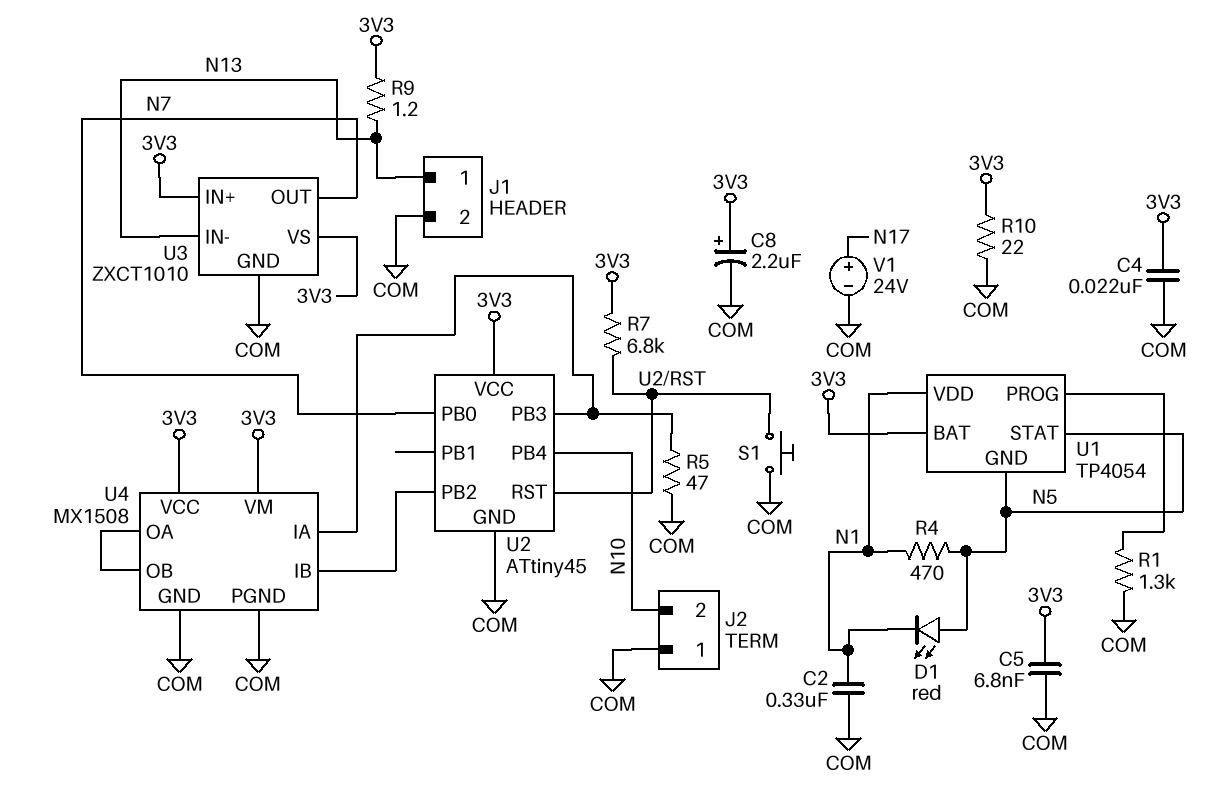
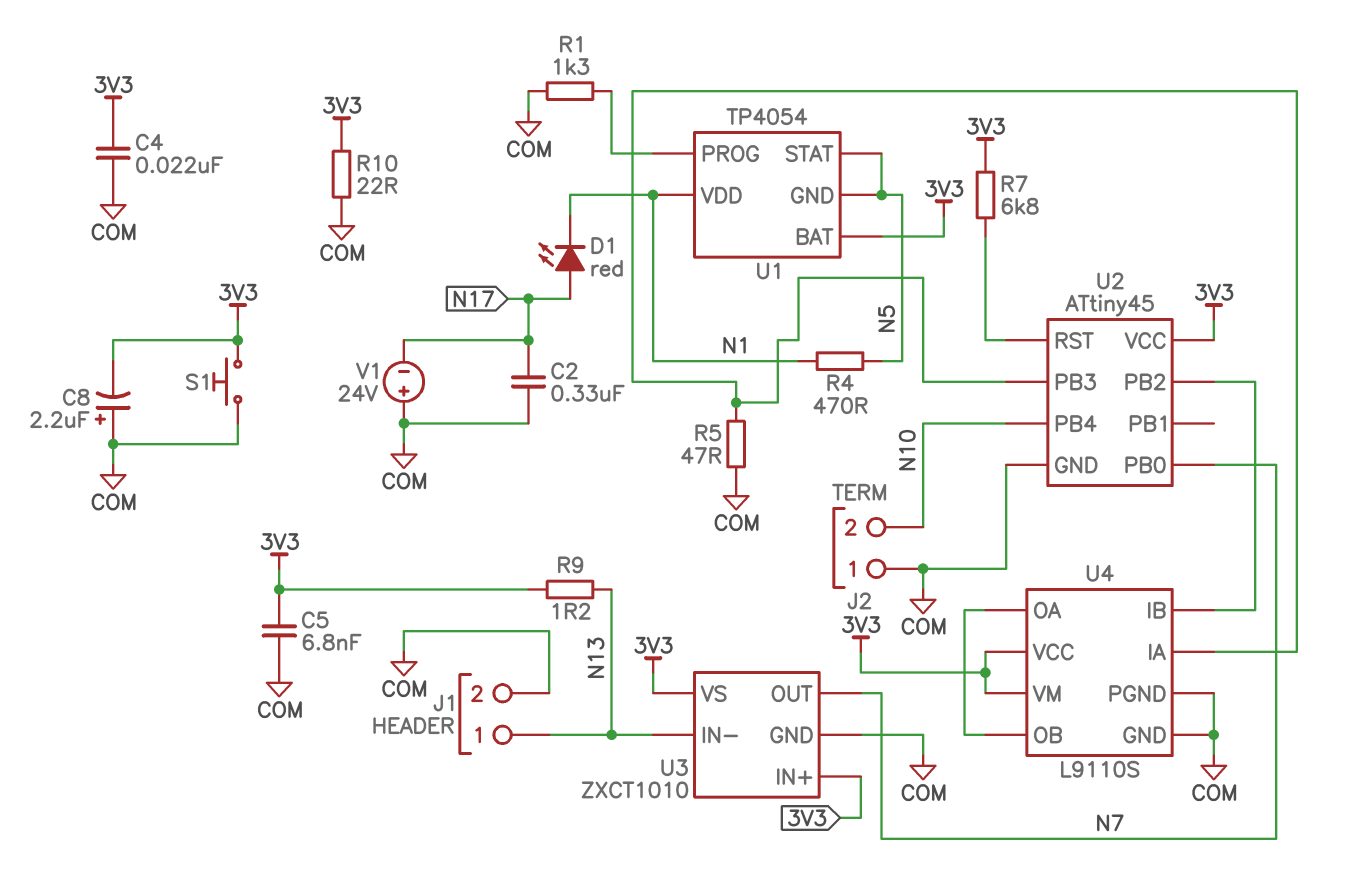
C2: 330nF (COM, N1) -> 330nF (COM, N17)
C8: 2.2uF (plus 3V3, minus COM) -> 2.2uF (plus COM, minus 3V3)
D1: LED red (A N5, K N1) -> LED red (A N17, K N1)
S1: button (COM, U2/RST) -> button (3V3, COM)
U4: MX1508 -> L9110S
V1: 24V (plus N17, minus COM) -> 24V (plus COM, minus N17)

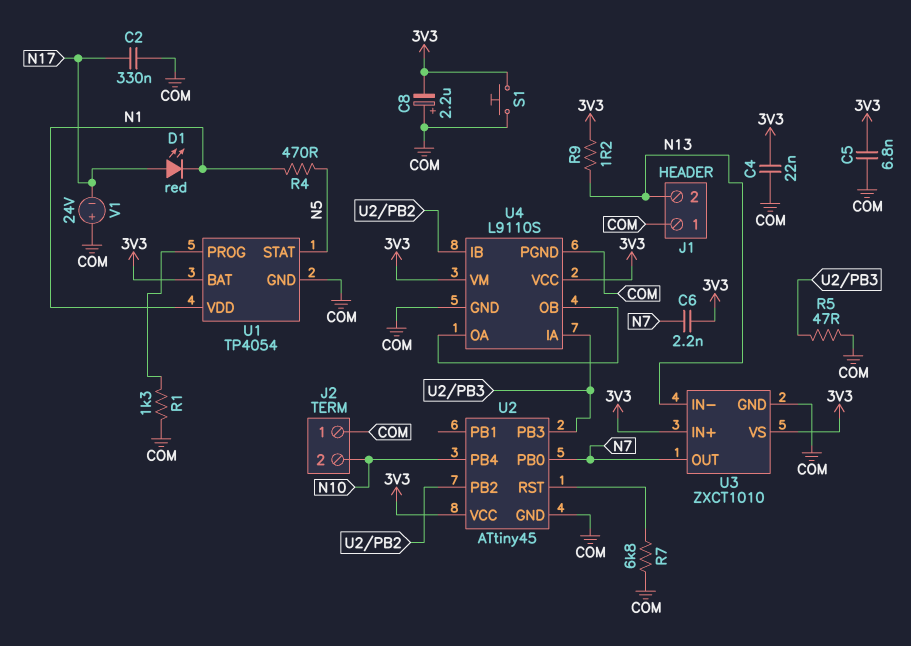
C6: none -> 2.2nF (3V3, N7)
J1 pin 1: N13 -> COM
J1 pin 2: COM -> N13
R7: 6.8k (3V3, U2/RST) -> 6.8k (COM, U2/RST)
R10: 22 (3V3, COM) -> none
U1 pin GND: N5 -> COM

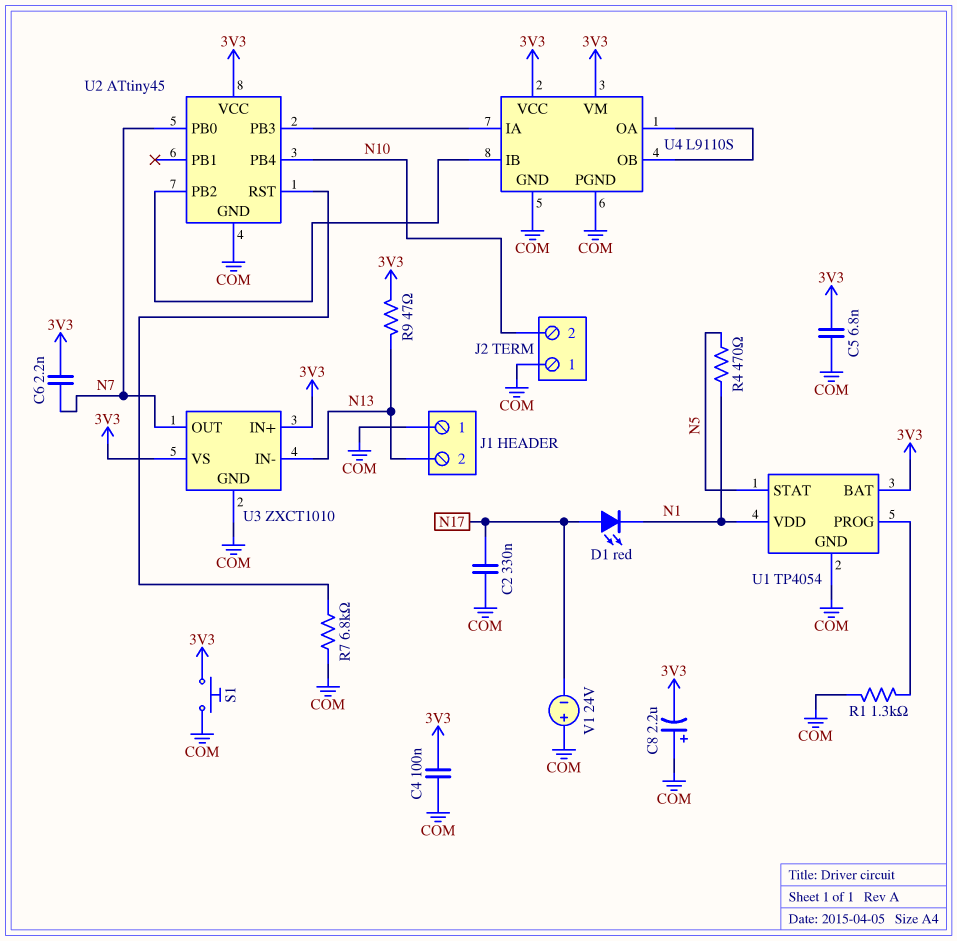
C4: 22nF (3V3, COM) -> 100nF (3V3, COM)
R5: 47 (COM, U2/PB3) -> none
R9: 1.2 (3V3, N13) -> 47 (3V3, N13)

